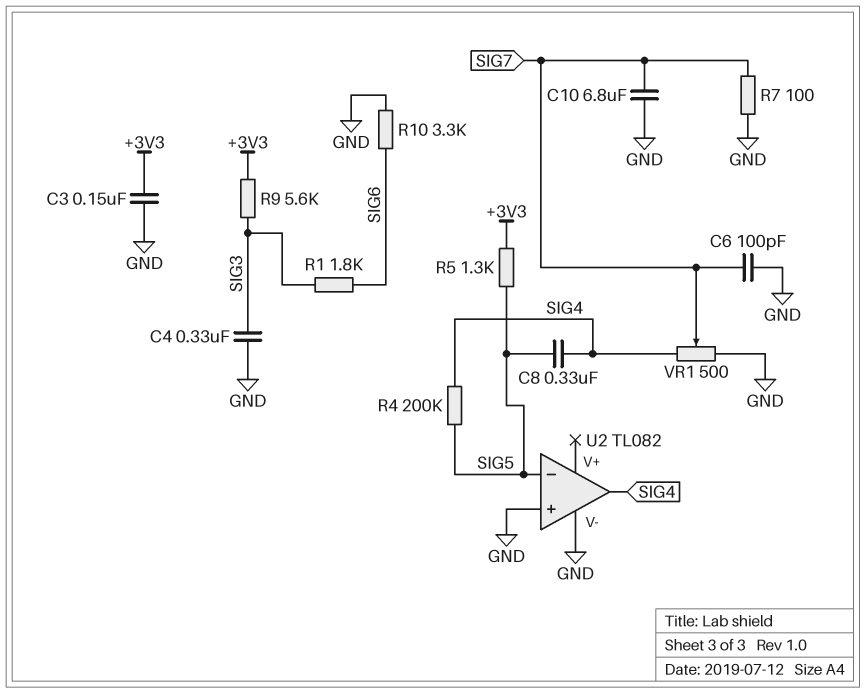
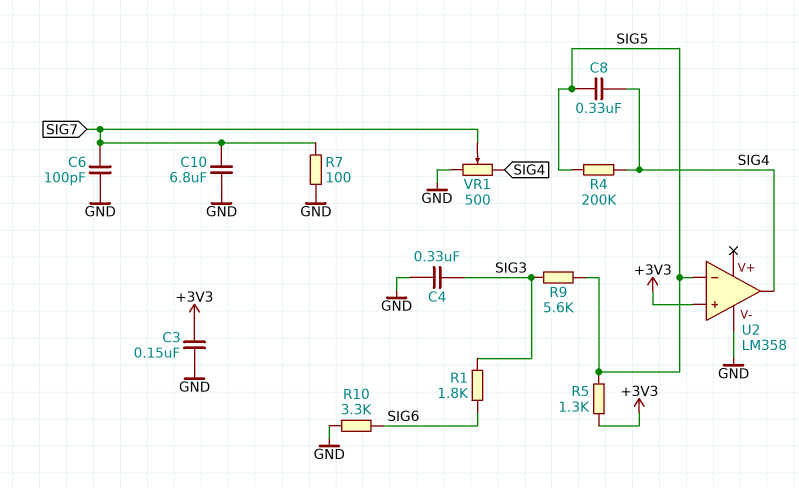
R9: 5.6k (+3V3, SIG3) -> 5.6k (SIG3, SIG5)
U2: TL082 -> LM358
U2 pin in+: GND -> +3V3

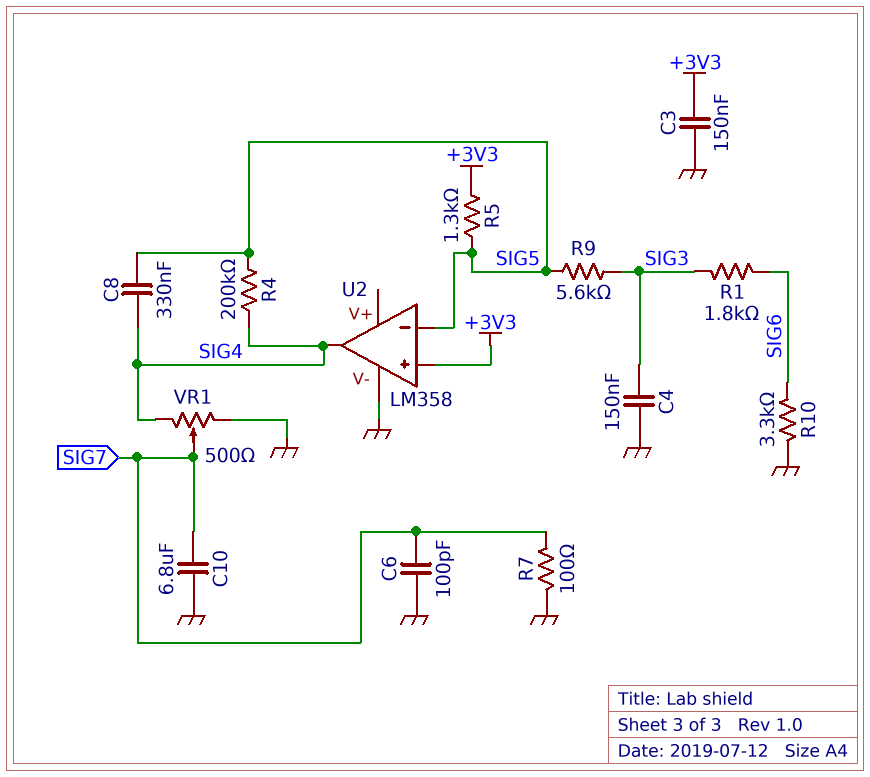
C4: 330nF (GND, SIG3) -> 150nF (GND, SIG3)

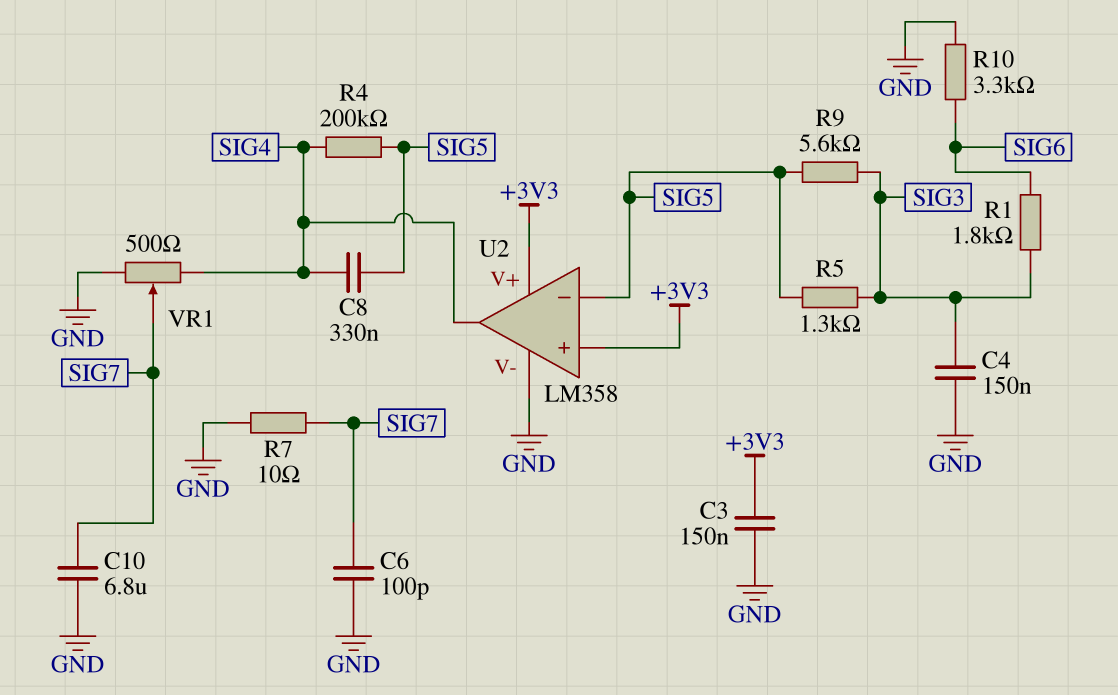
R5: 1.3k (+3V3, SIG5) -> 1.3k (SIG3, SIG5)
R7: 100 (GND, SIG7) -> 10 (GND, SIG7)
U2 pin V+: none -> +3V3

